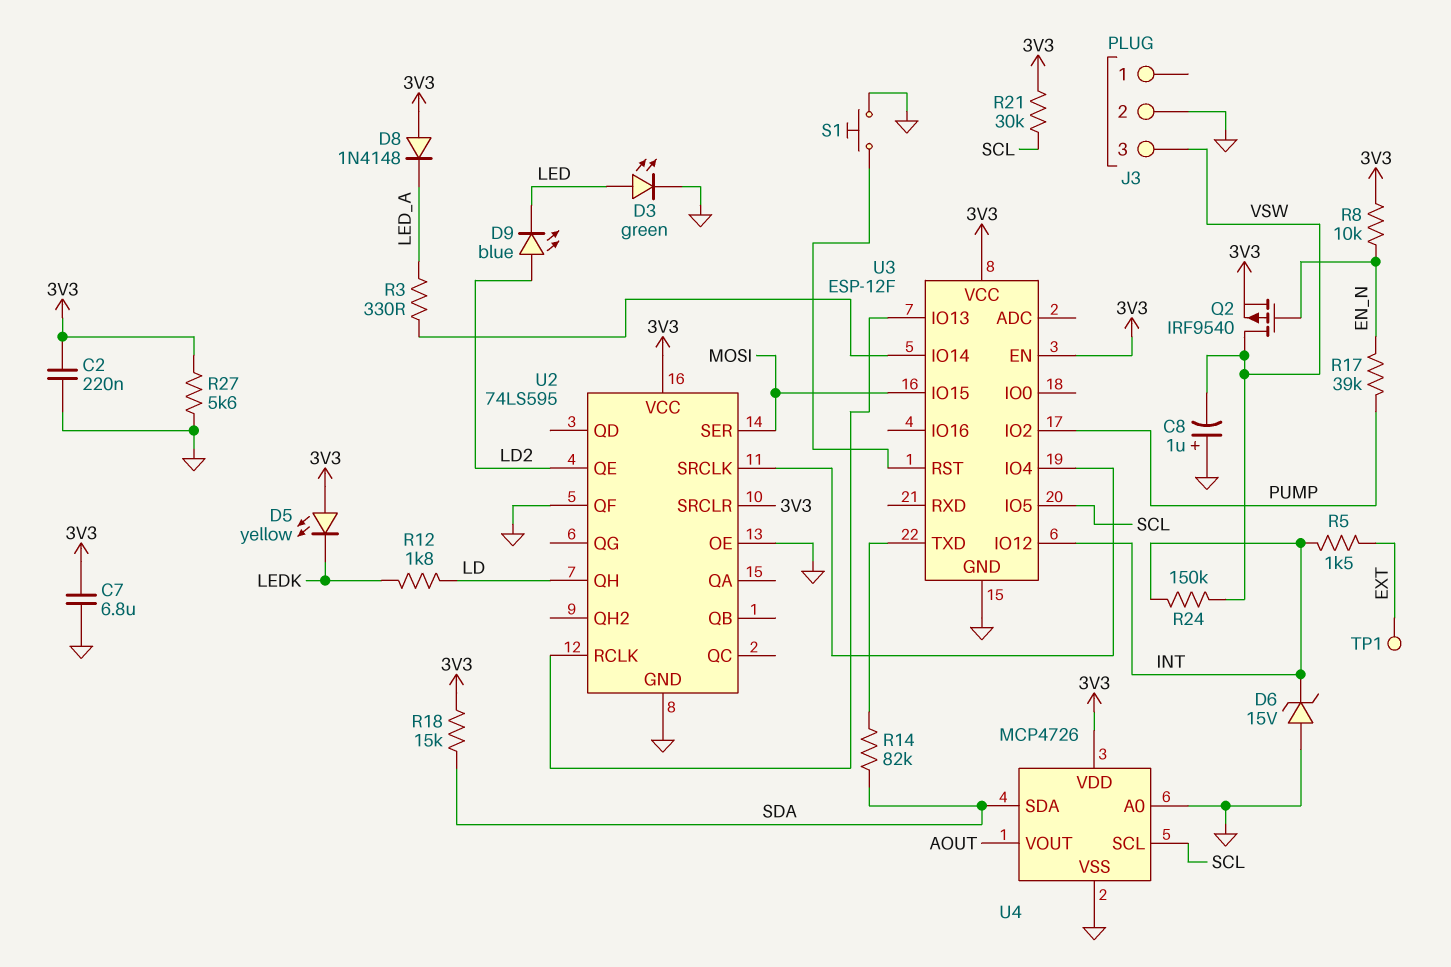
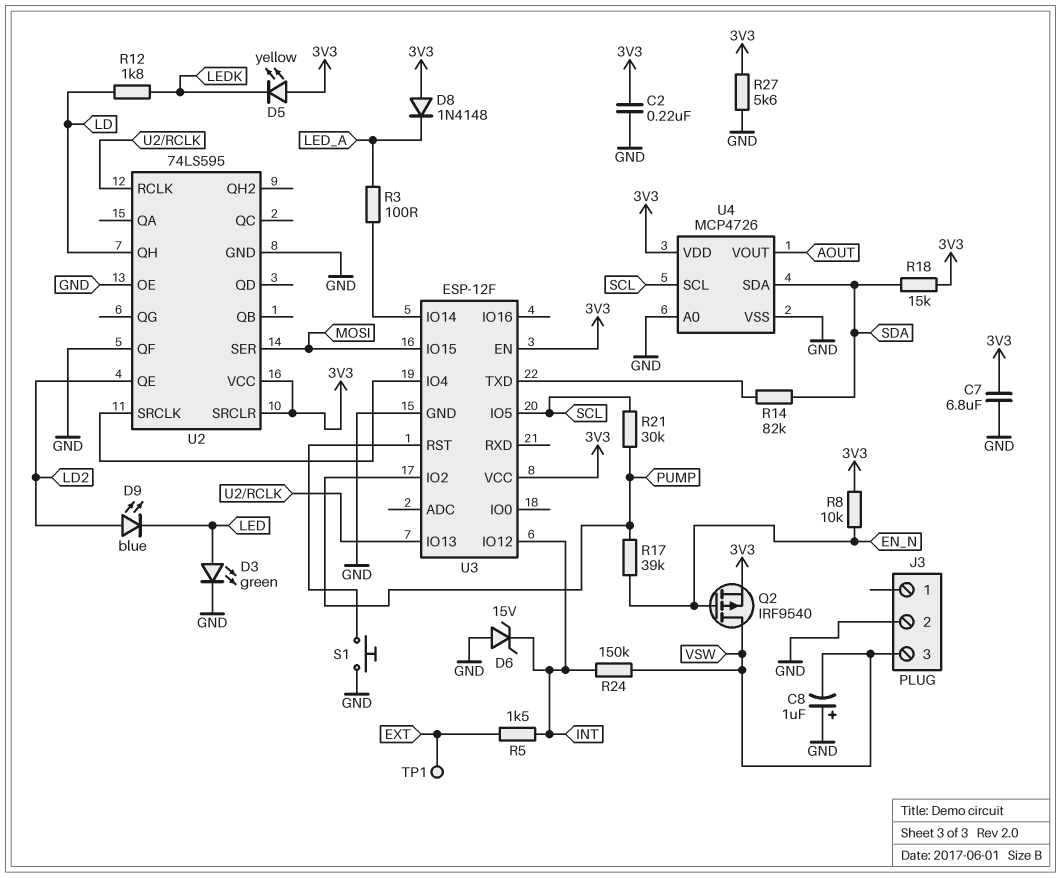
R3: 330 (LED_A, U3/IO14) -> 100 (LED_A, U3/IO14)
R21: 30k (3V3, SCL) -> 30k (PUMP, SCL)

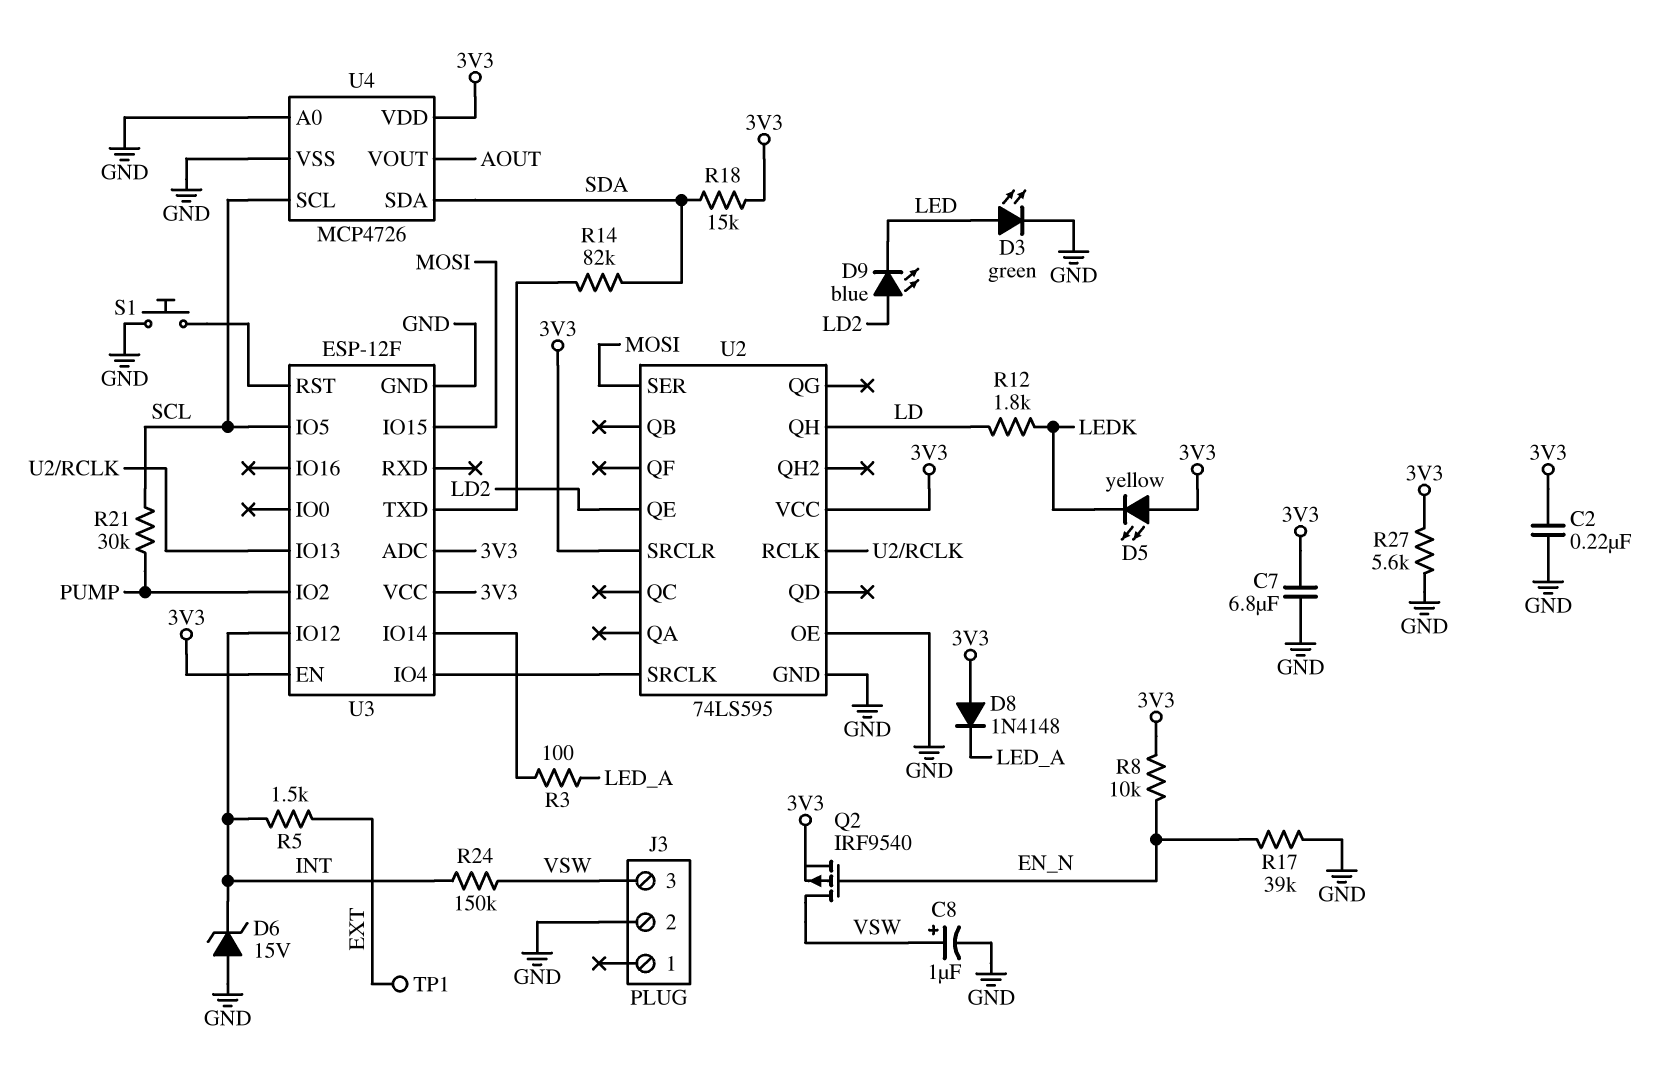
C8: 1uF (plus GND, minus VSW) -> 1uF (plus VSW, minus GND)
R17: 39k (EN_N, PUMP) -> 39k (EN_N, GND)
U2 pin QF: GND -> none
U3 pin ADC: none -> 3V3

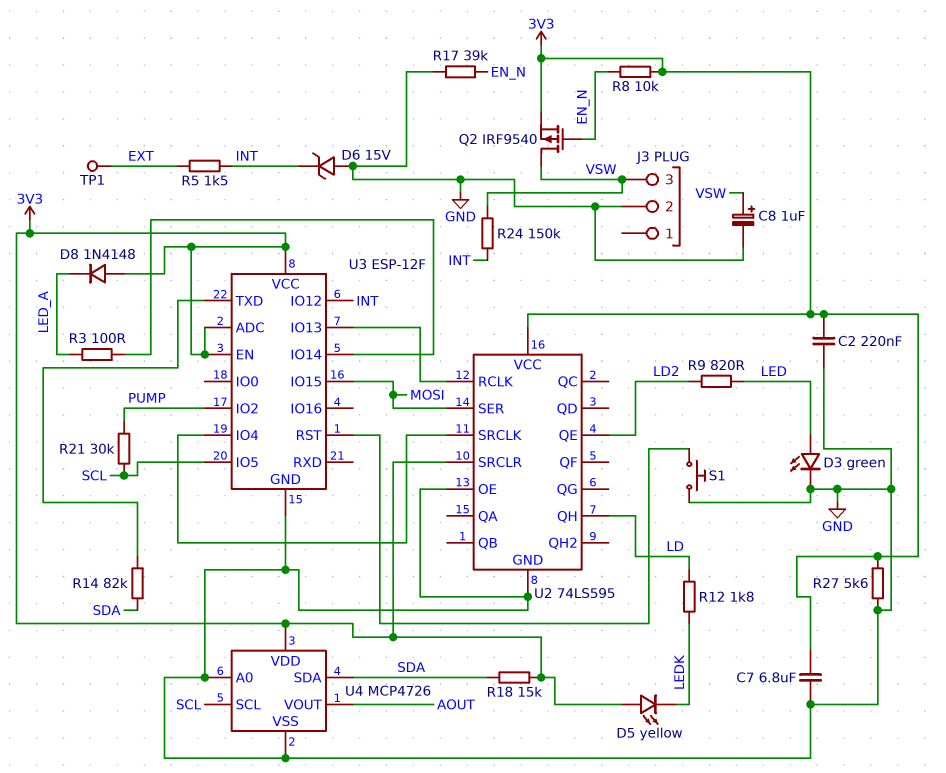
D9: LED blue (A LD2, K LED) -> none
R9: none -> 820 (LD2, LED)

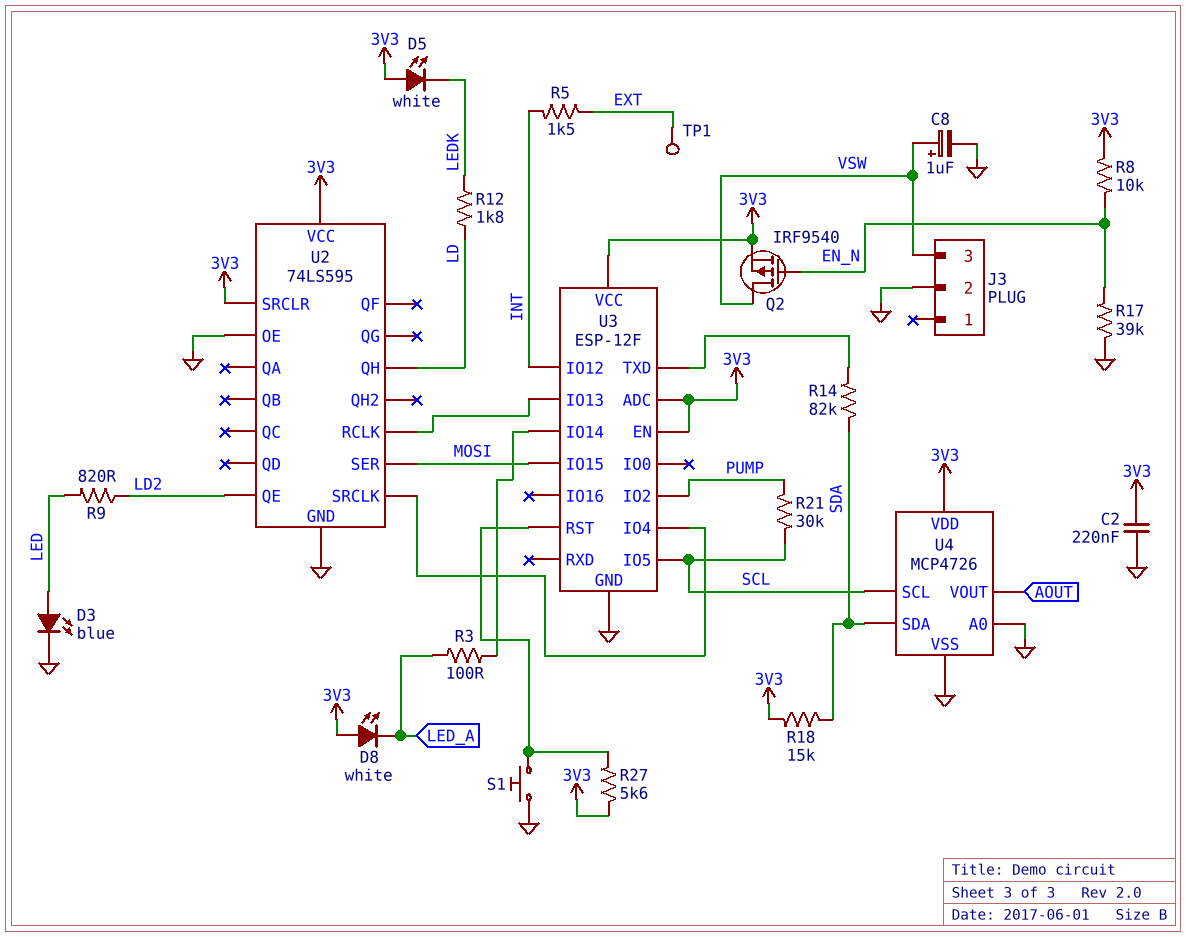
C7: 6.8uF (3V3, GND) -> none
D3: LED green (A LED, K GND) -> LED blue (A LED, K GND)
D5: LED yellow (A 3V3, K LEDK) -> LED white (A 3V3, K LEDK)
D6: zener 15V (A GND, K INT) -> none
D8: diode 1N4148 (A 3V3, K LED_A) -> LED white (A 3V3, K LED_A)
R24: 150k (INT, VSW) -> none
R27: 5.6k (3V3, GND) -> 5.6k (3V3, U3/RST)

